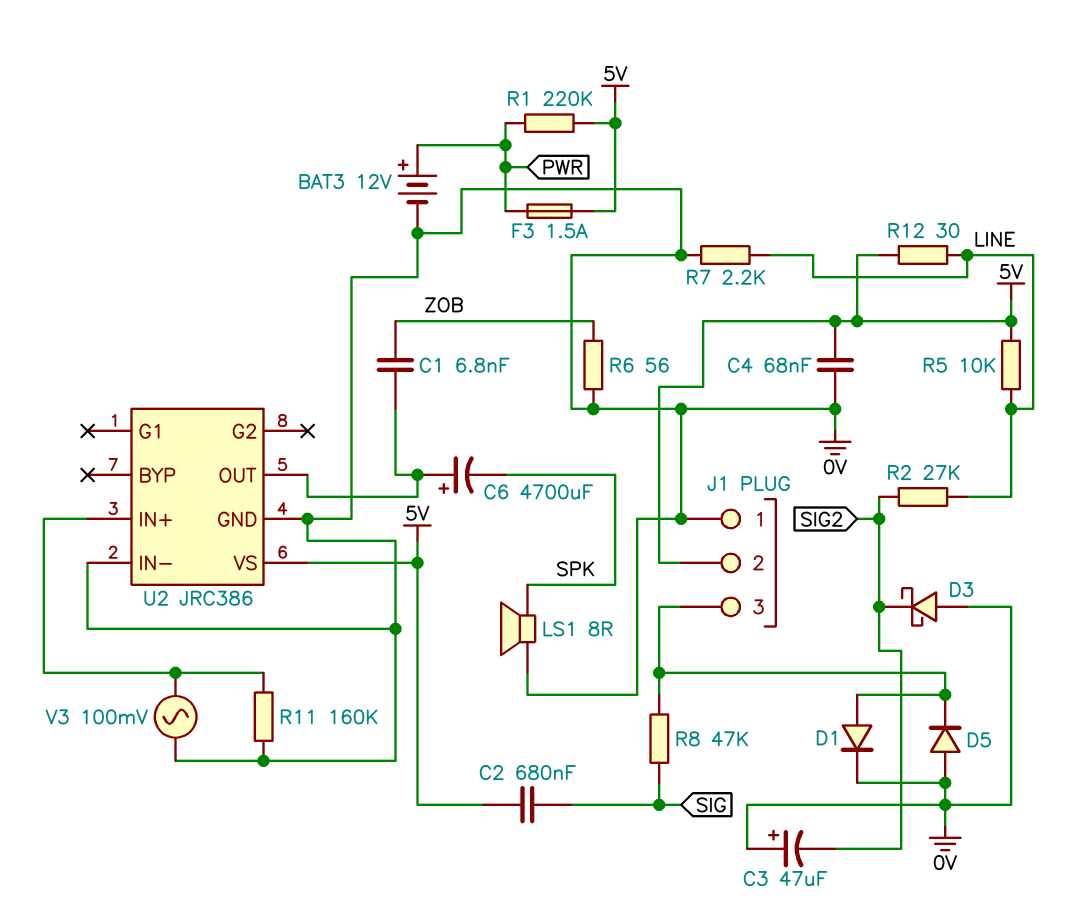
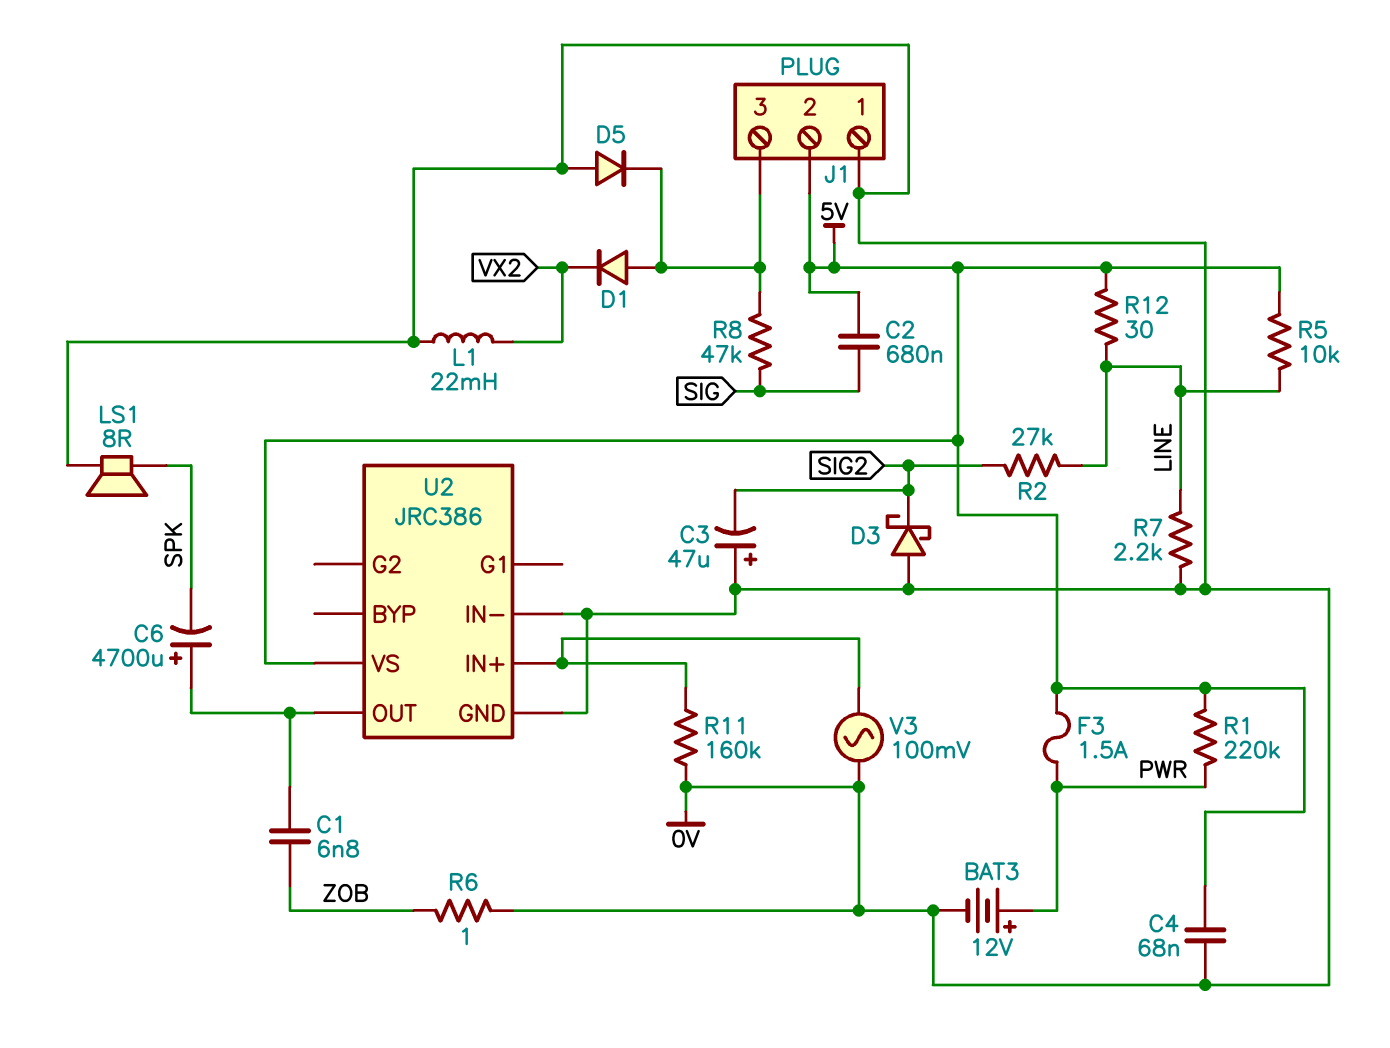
D1: diode (A J1/3, K 0V) -> diode (A J1/3, K VX2)
L1: none -> 22mH (0V, VX2)
R6: 56 (0V, ZOB) -> 1 (0V, ZOB)

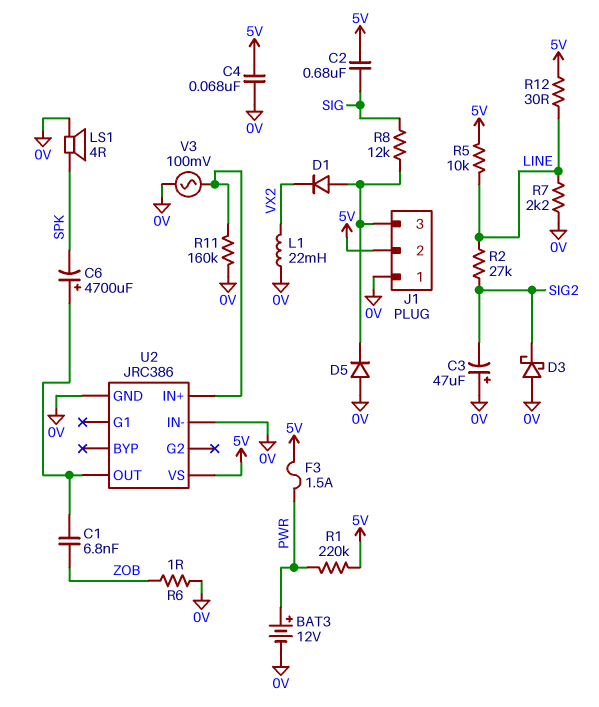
LS1: speaker 8R (0V, SPK) -> speaker 4R (0V, SPK)
R8: 47k (J1/3, SIG) -> 12k (J1/3, SIG)

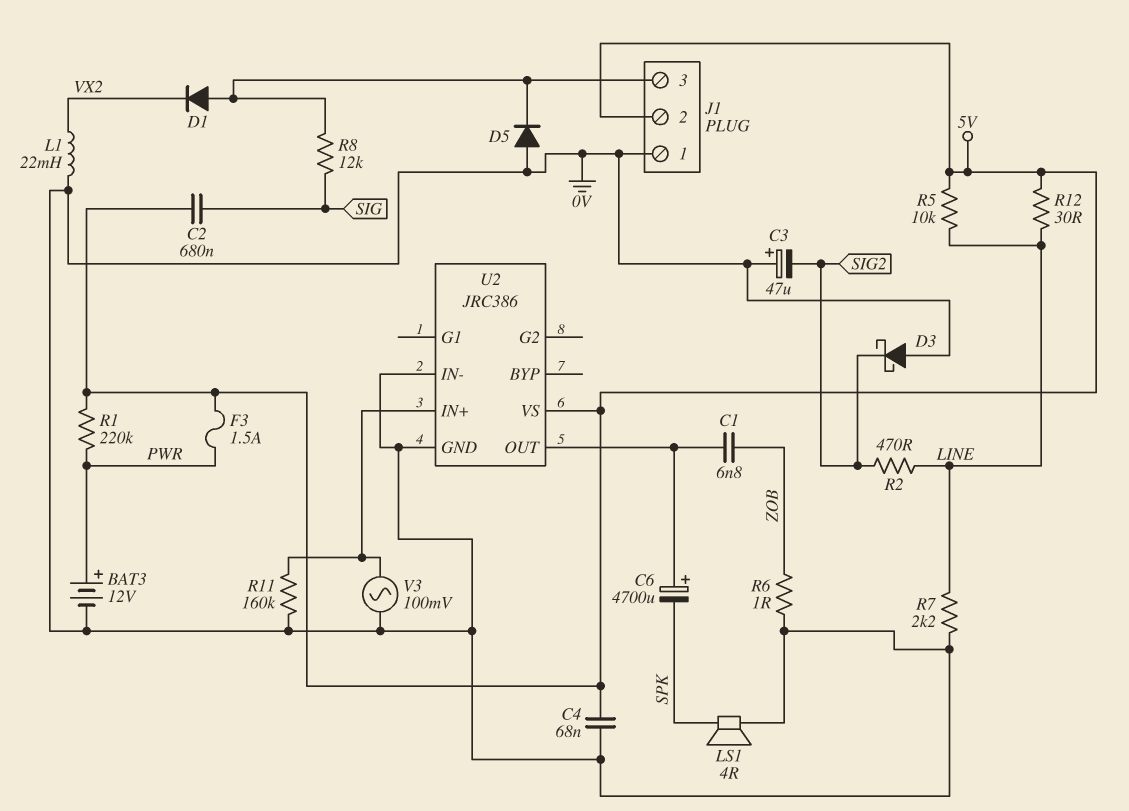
R2: 27k (LINE, SIG2) -> 470 (LINE, SIG2)

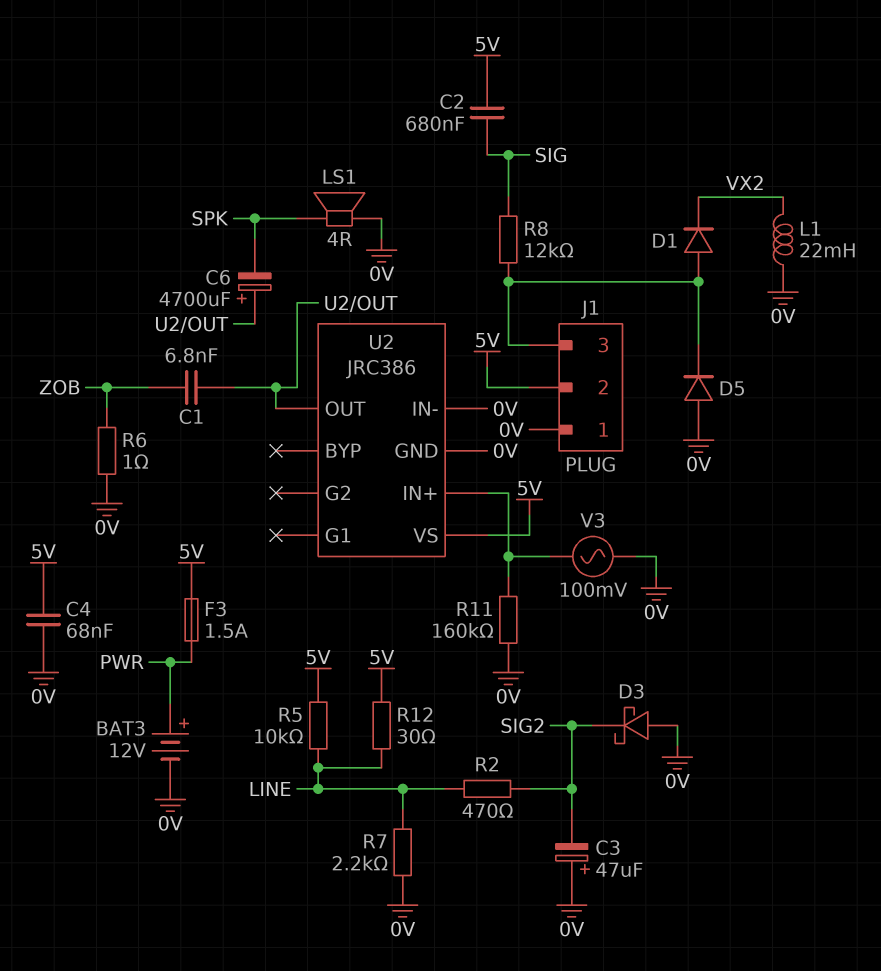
R1: 220k (5V, PWR) -> none

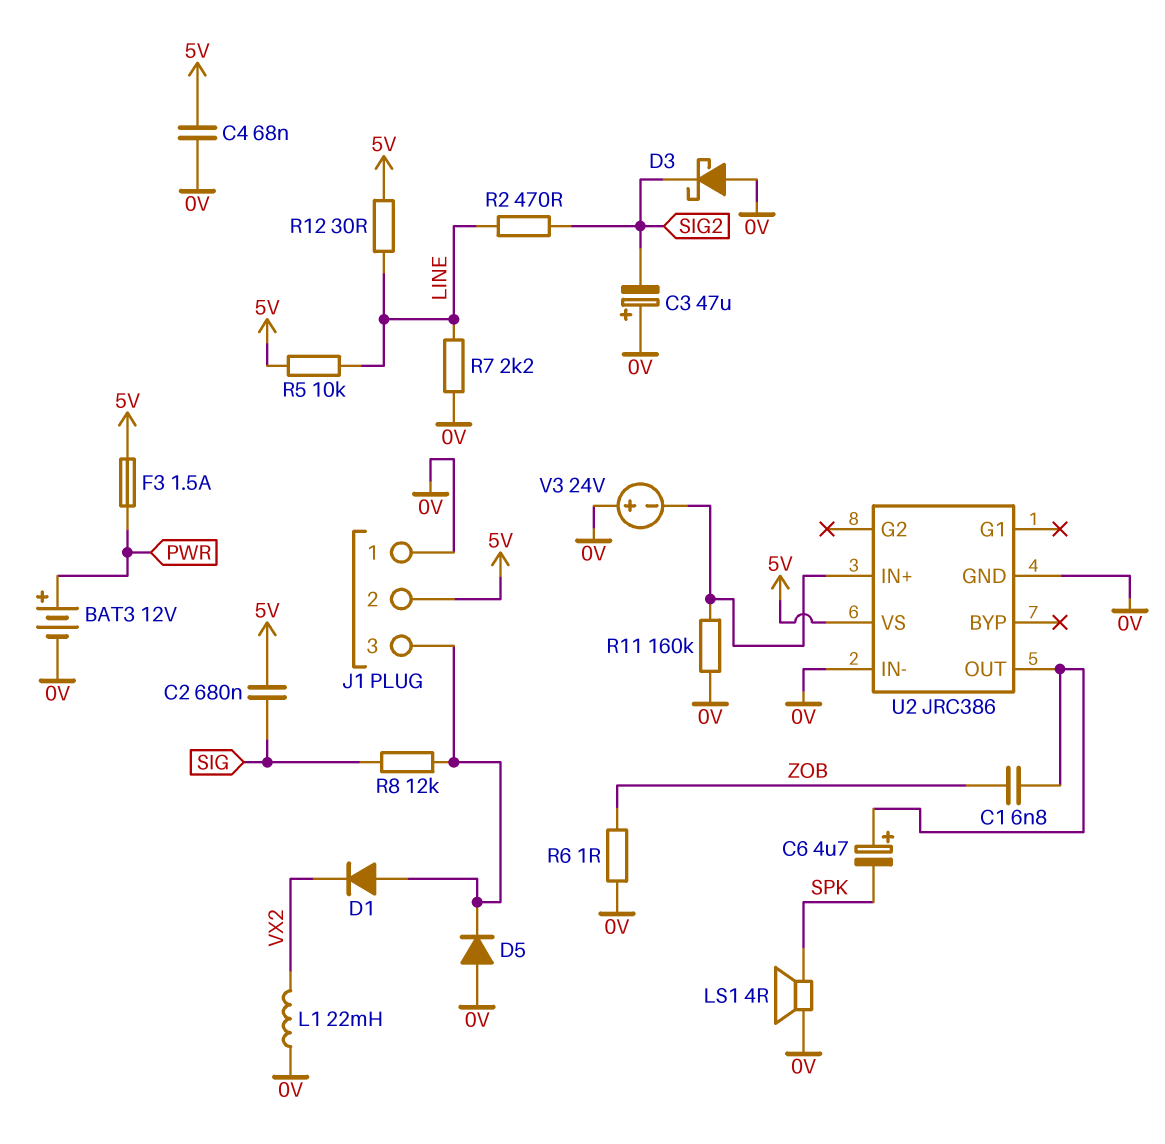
C6: 4700uF (plus U2/OUT, minus SPK) -> 4.7uF (plus U2/OUT, minus SPK)
V3: AC 100mV (0V, U2/IN+) -> 24V (plus 0V, minus U2/IN+)

